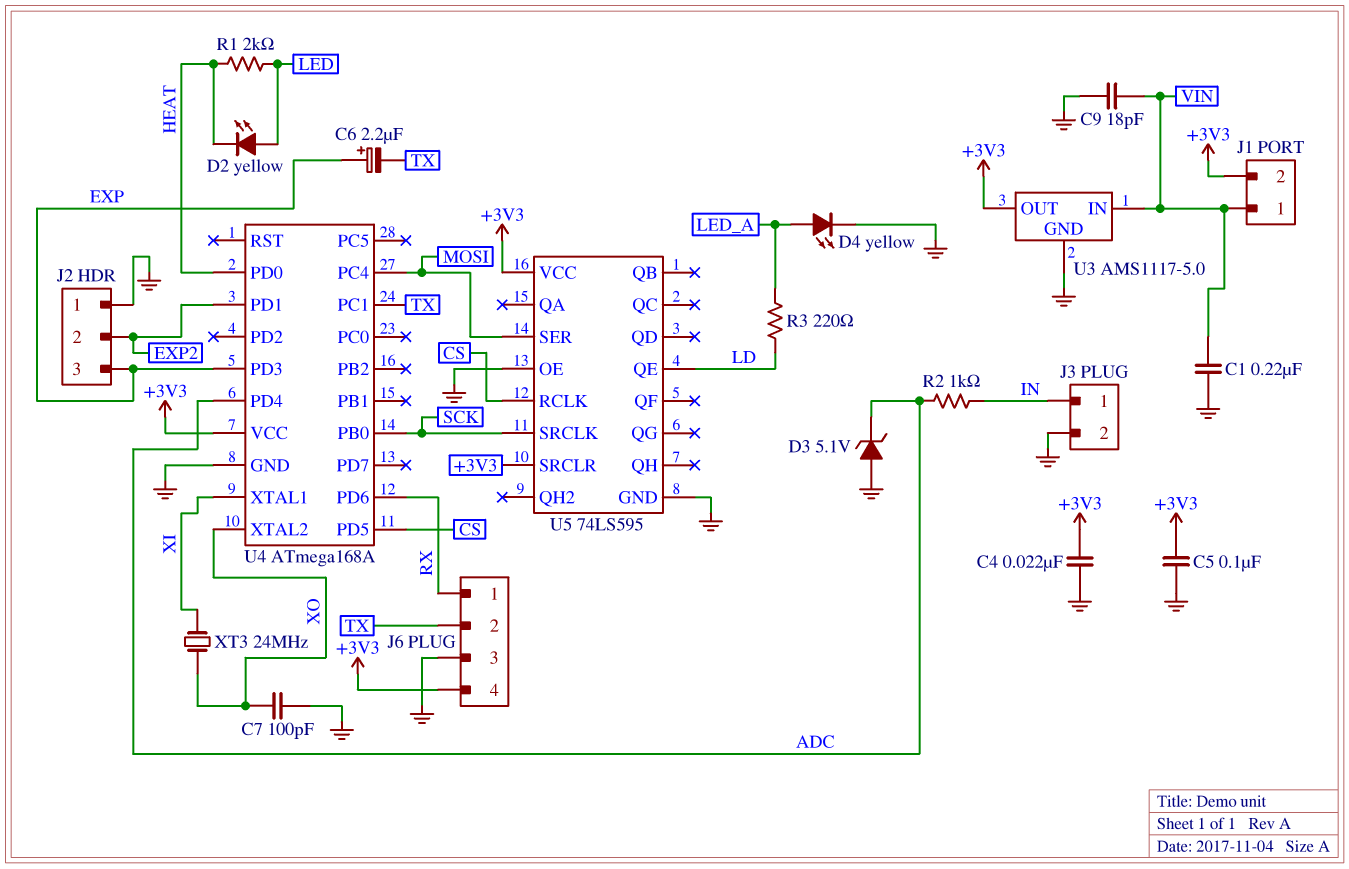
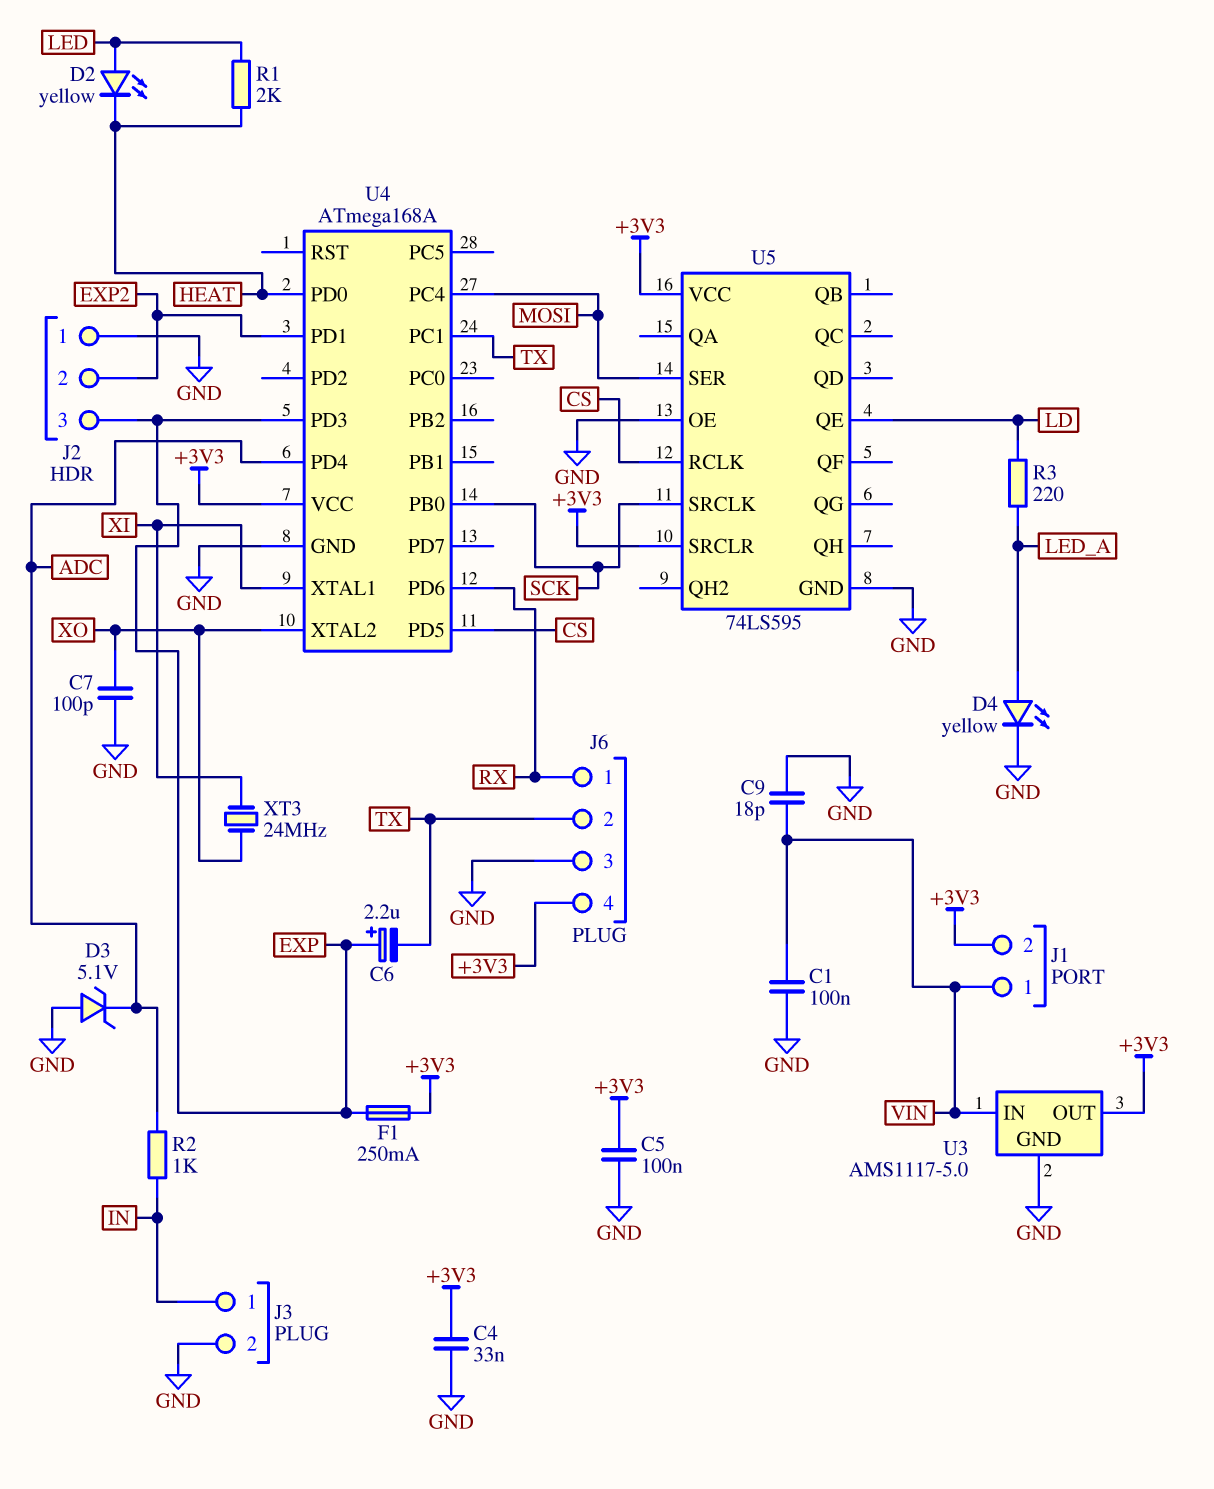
C1: 220nF (GND, VIN) -> 100nF (GND, VIN)
C4: 22nF (+3V3, GND) -> 33nF (+3V3, GND)
F1: none -> 250mA (+3V3, EXP)

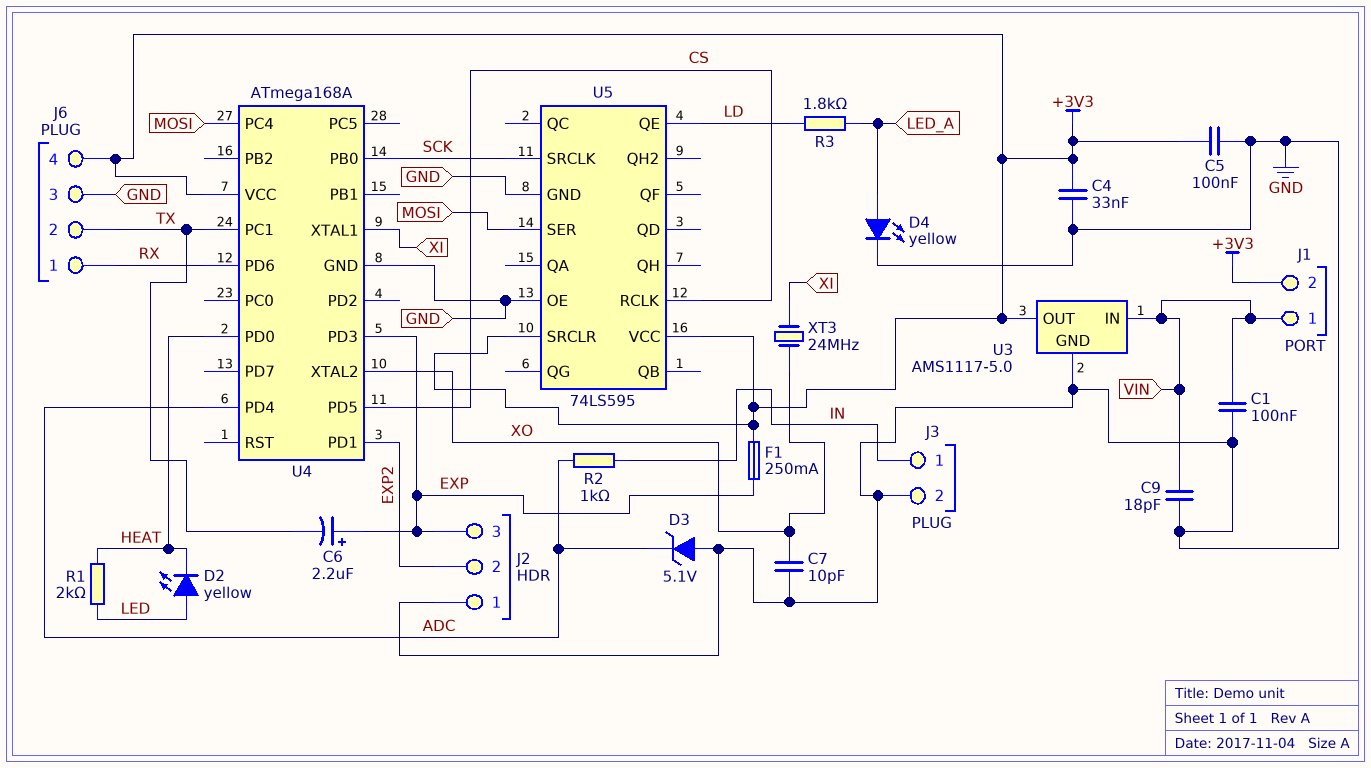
C7: 100pF (GND, XO) -> 10pF (GND, XO)
R3: 220 (LD, LED_A) -> 1.8k (LD, LED_A)

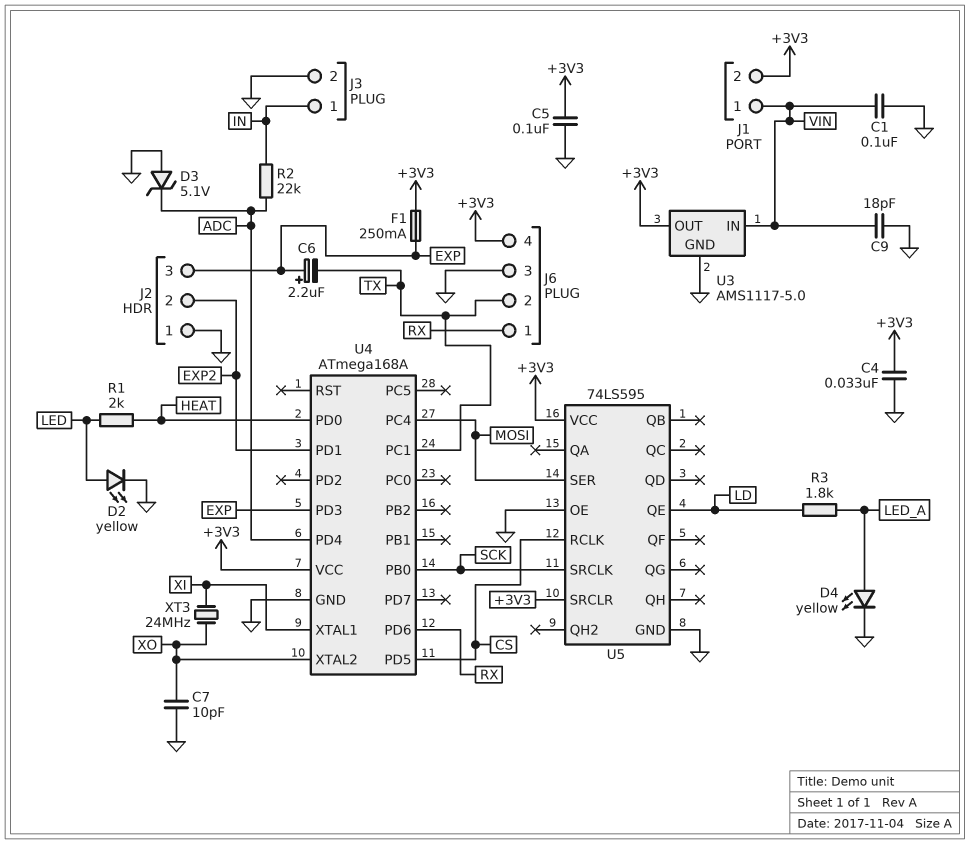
D2: LED yellow (A LED, K HEAT) -> LED yellow (A LED, K GND)
R2: 1k (ADC, IN) -> 22k (ADC, IN)

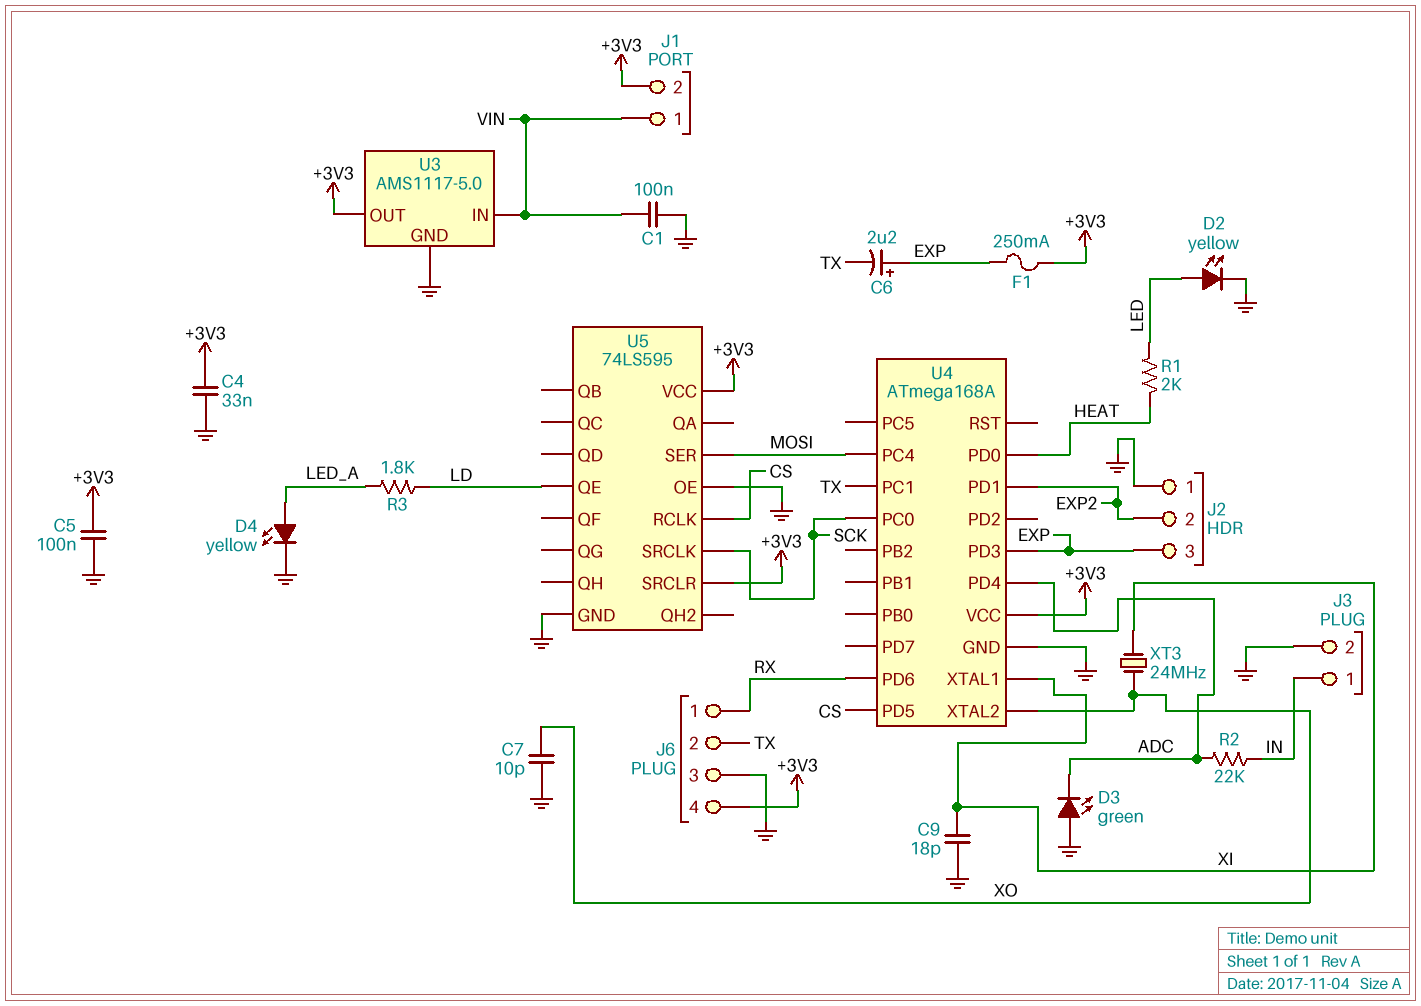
C9: 18pF (GND, VIN) -> 18pF (GND, XI)
D3: zener 5.1V (A GND, K ADC) -> LED green (A GND, K ADC)
U4 pin PB0: SCK -> none
U4 pin PC0: none -> SCK

